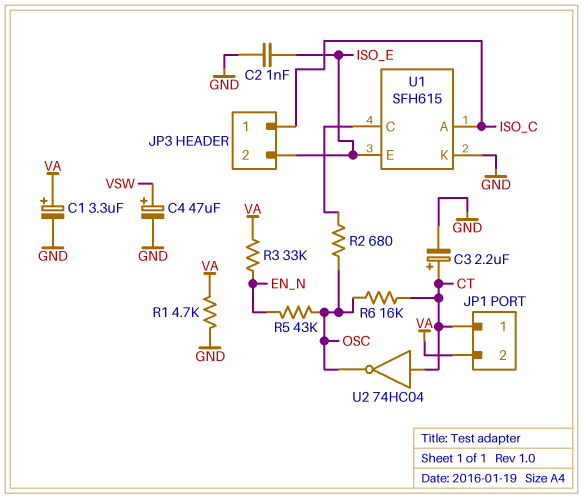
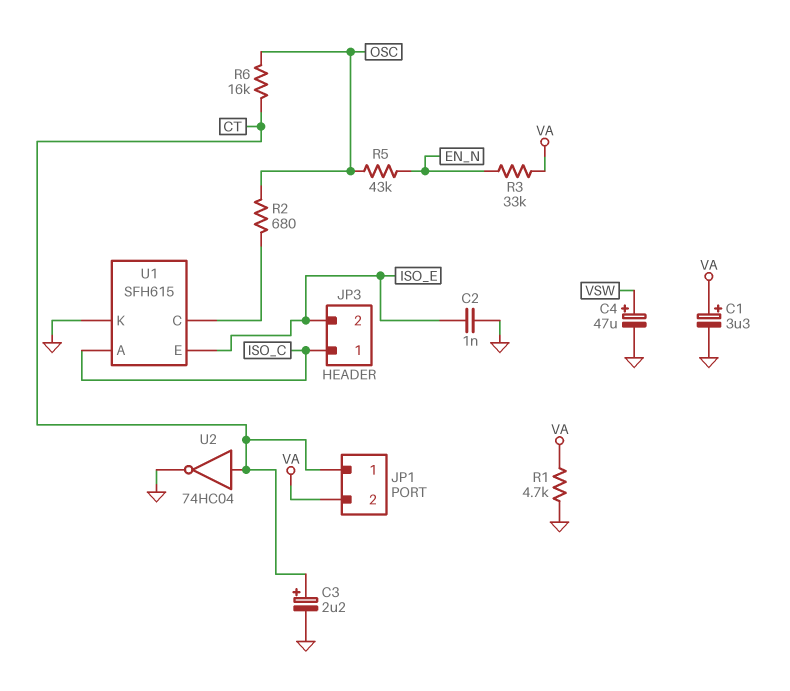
U2: NOT 74HC04 (in CT, out OSC) -> NOT 74HC04 (in CT, out GND)

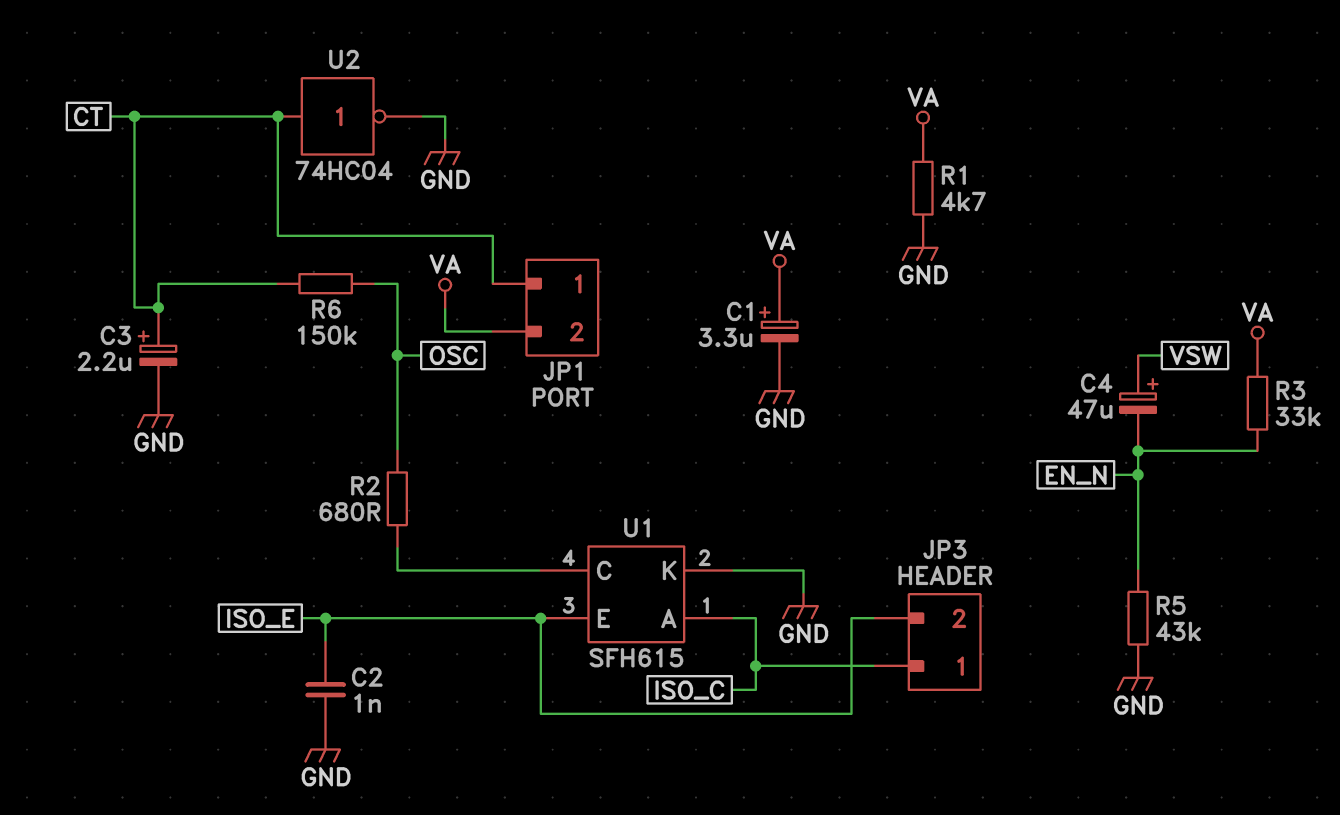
C4: 47uF (plus VSW, minus GND) -> 47uF (plus VSW, minus EN_N)
R5: 43k (EN_N, OSC) -> 43k (EN_N, GND)
R6: 16k (CT, OSC) -> 150k (CT, OSC)

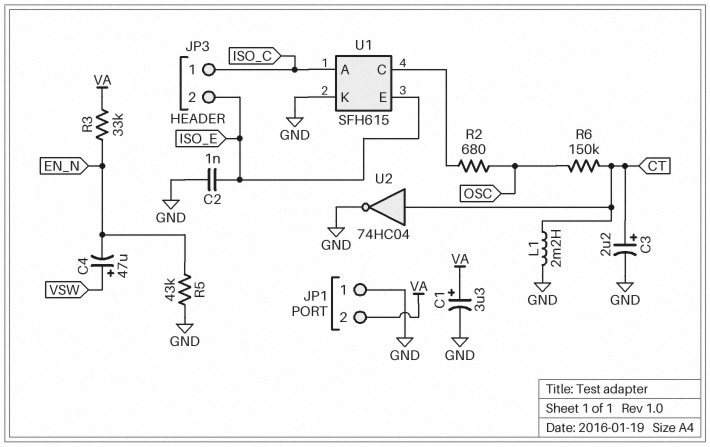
JP1 pin 1: CT -> GND
L1: none -> 2.2mH (CT, GND)
R1: 4.7k (GND, VA) -> none

